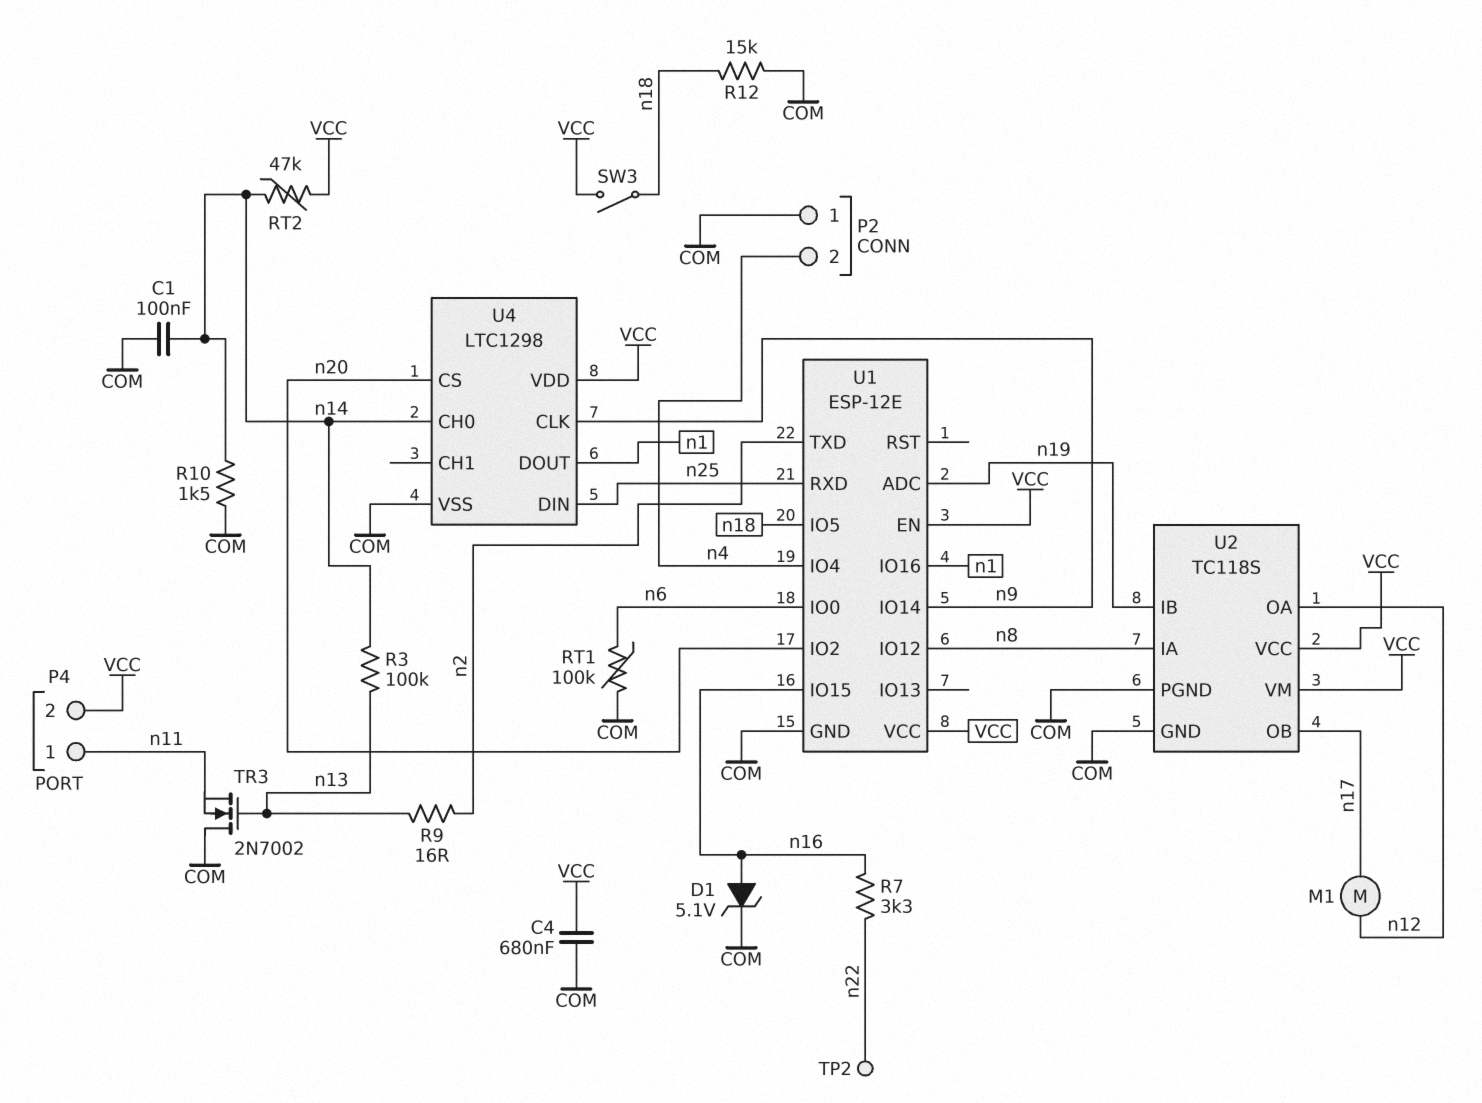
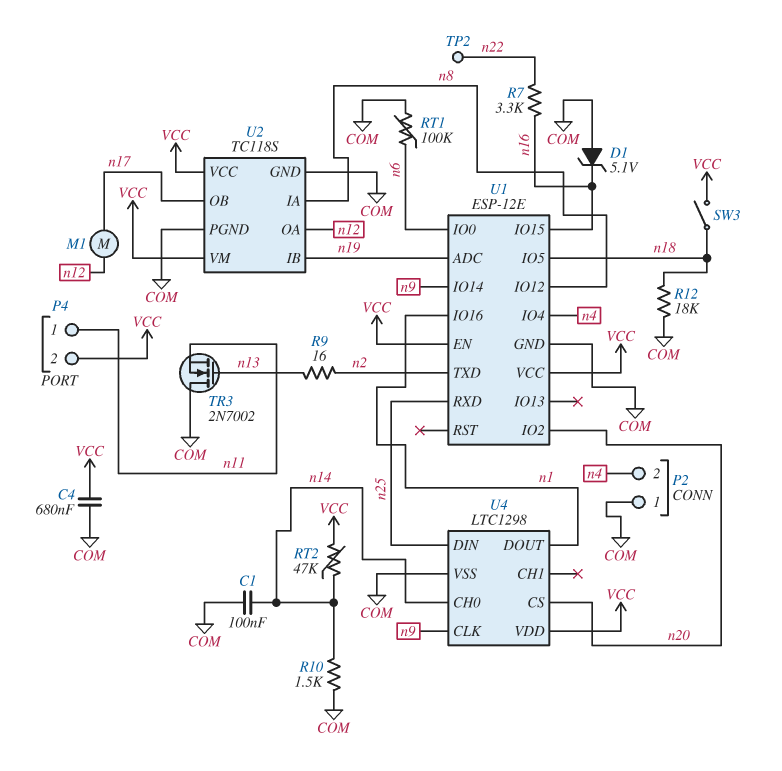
D1: zener 5.1V (A n16, K COM) -> zener 5.1V (A COM, K n16)
R3: 100k (n13, n14) -> none
R12: 15k (COM, n18) -> 18k (COM, n18)

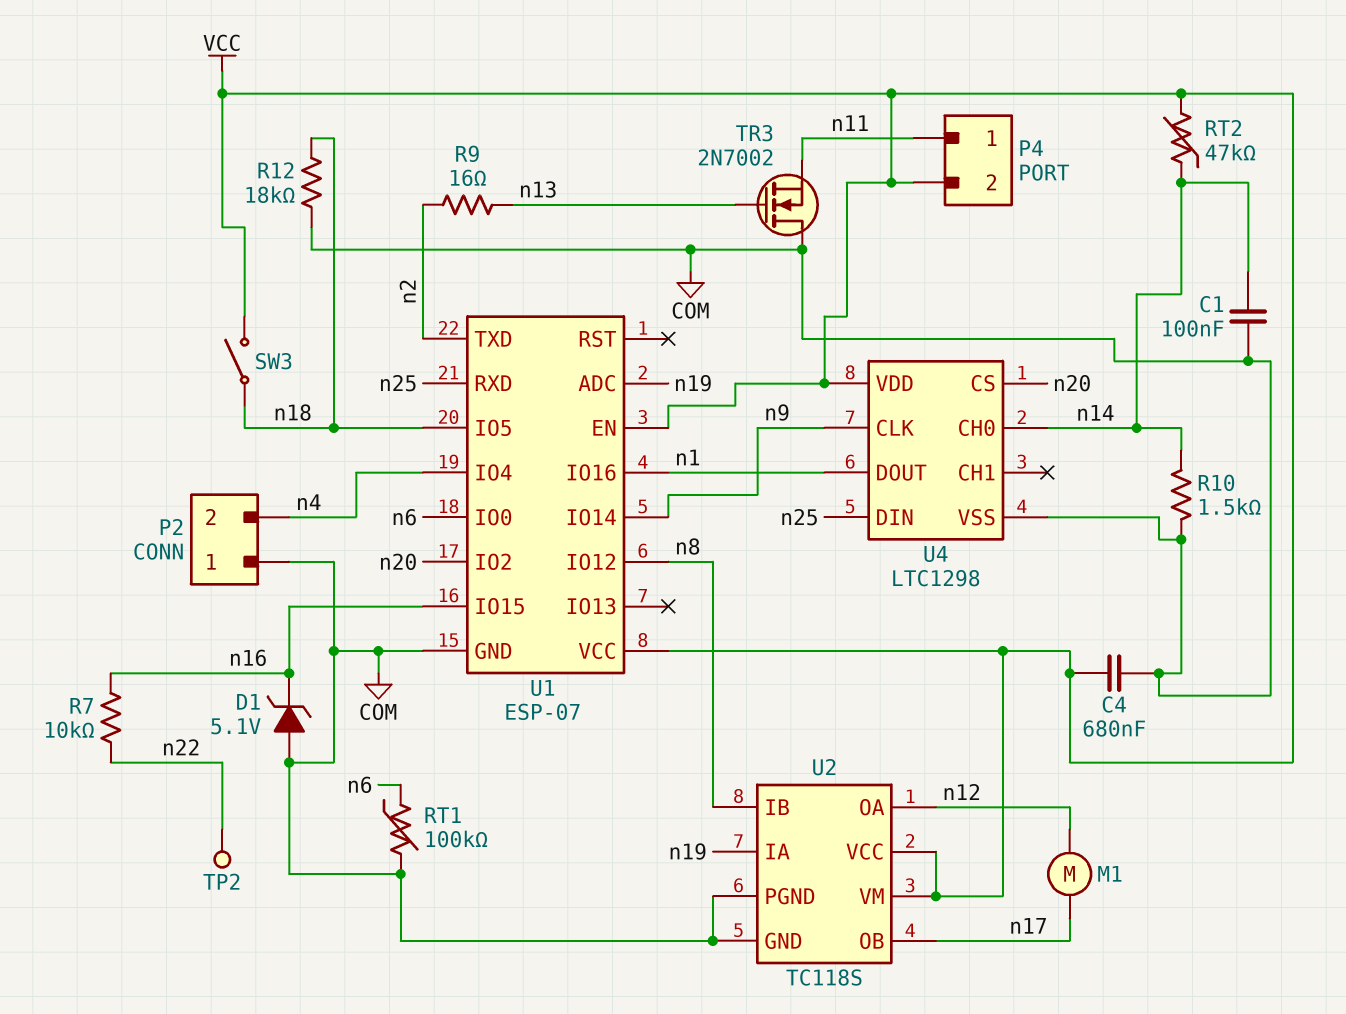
R7: 3.3k (n16, n22) -> 10k (n16, n22)
U1: ESP-12E -> ESP-07
U2 pin IA: n8 -> n19
U2 pin IB: n19 -> n8

